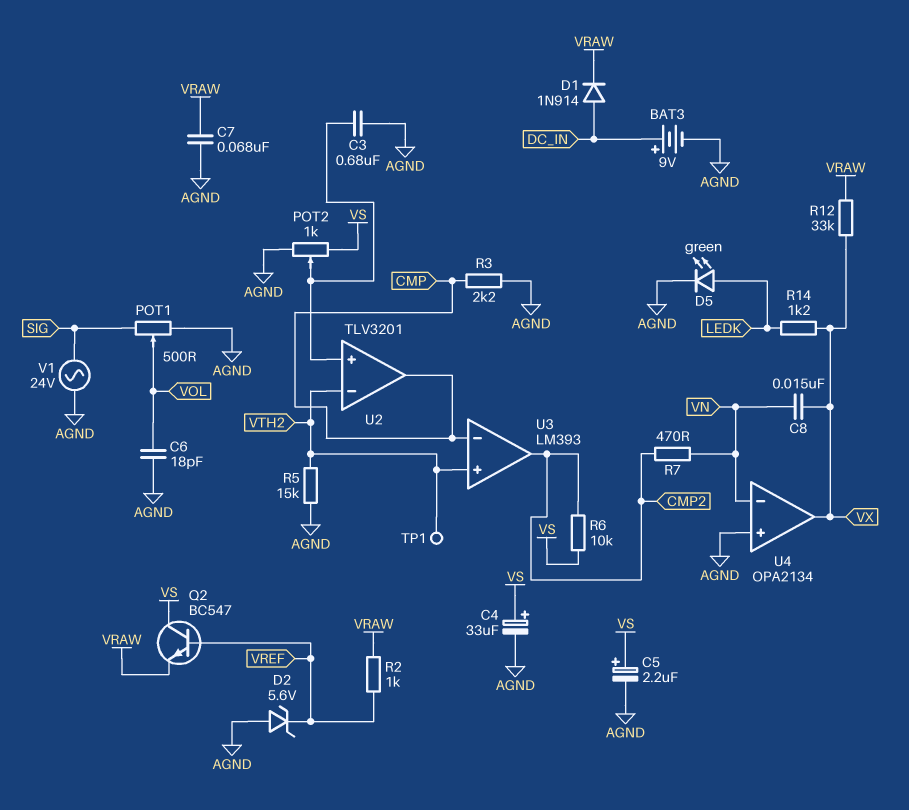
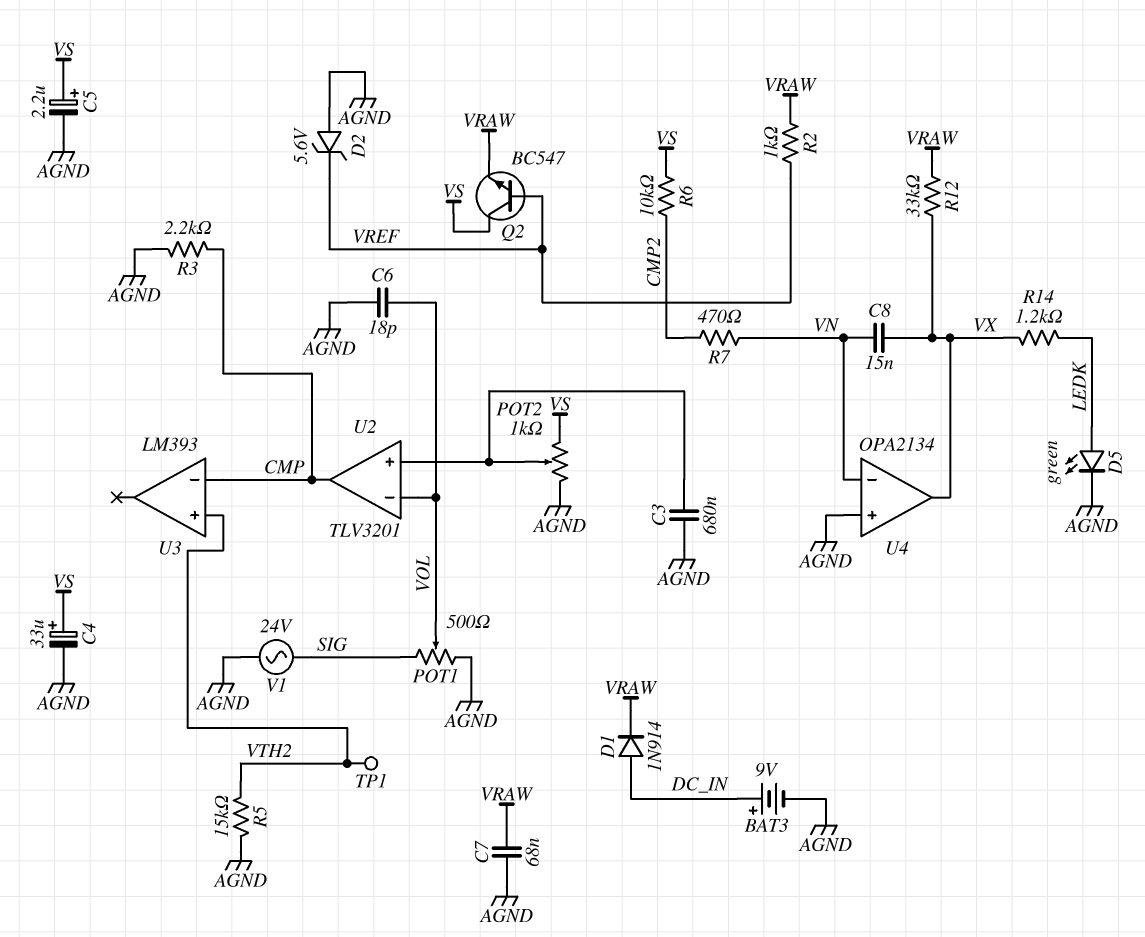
U2 pin in-: VTH2 -> VOL
U3 pin out: CMP2 -> none

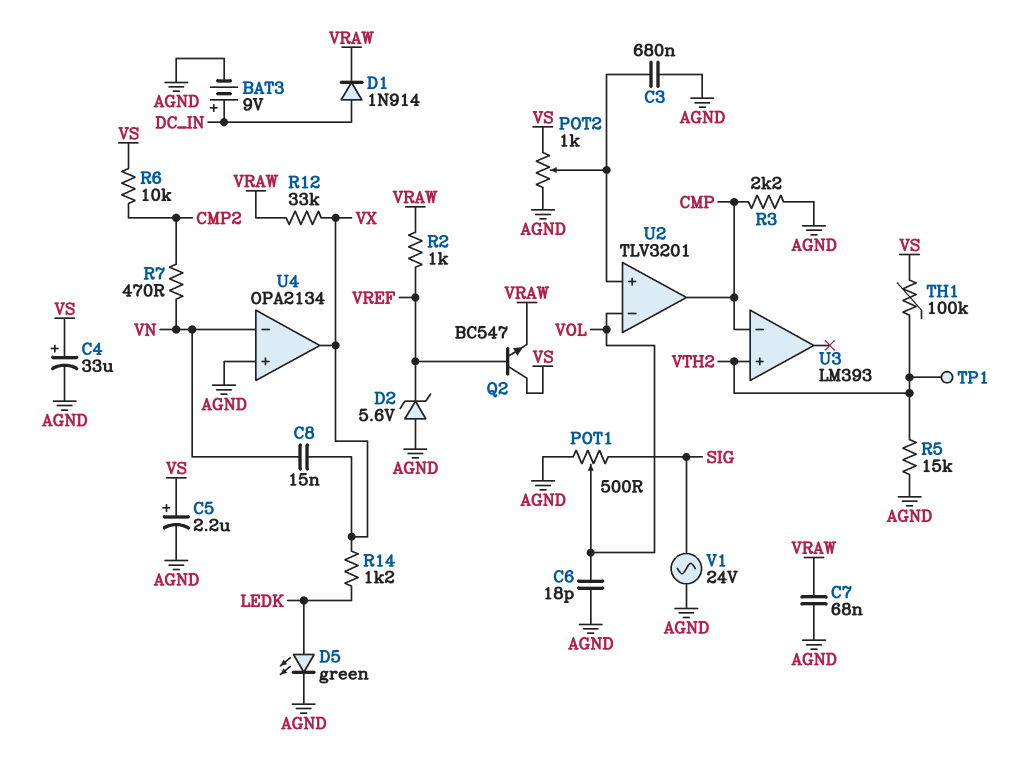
TH1: none -> 100k (VS, VTH2)

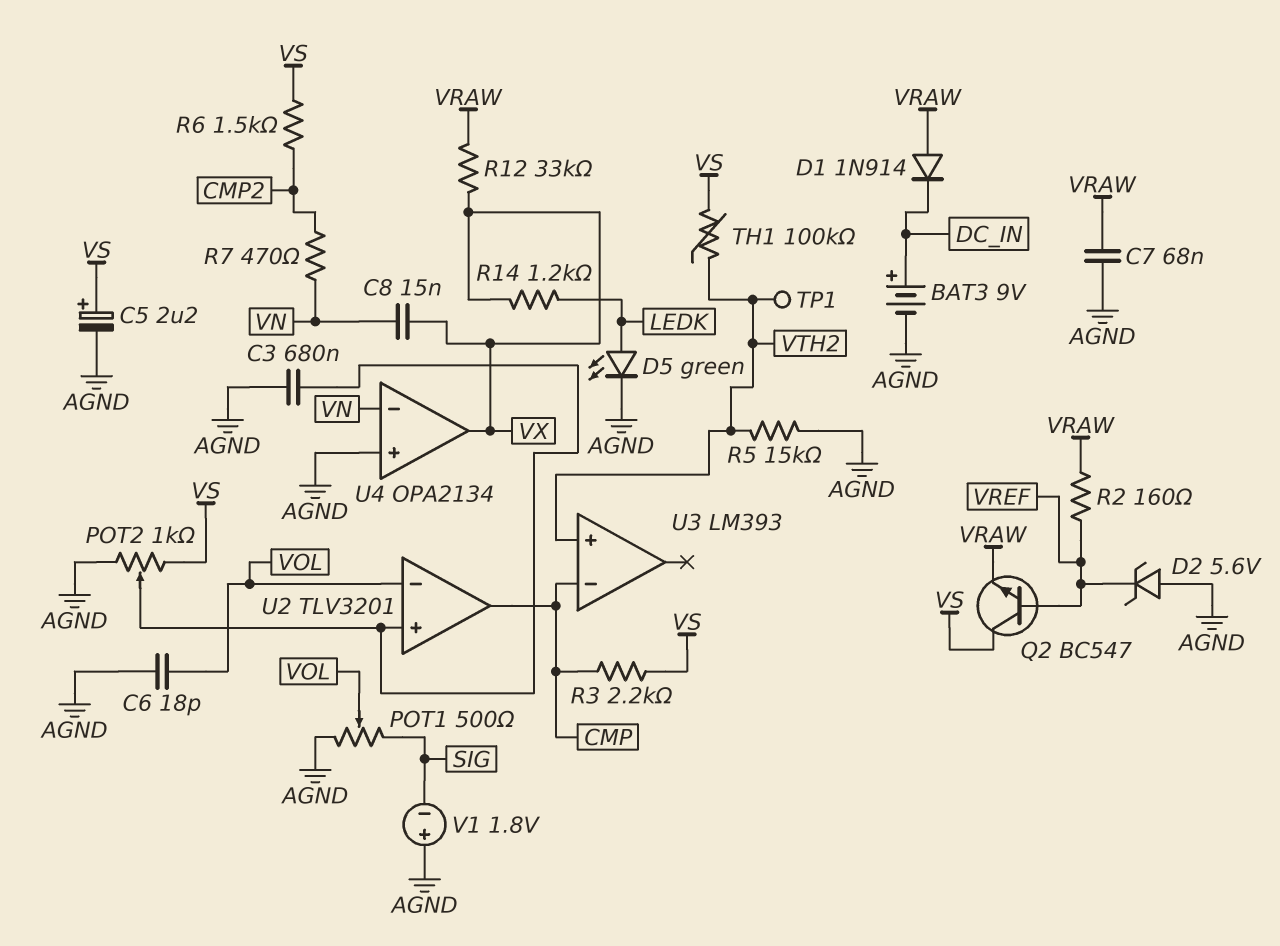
C4: 33uF (plus VS, minus AGND) -> none
D1: diode 1N914 (A DC_IN, K VRAW) -> diode 1N914 (A VRAW, K DC_IN)
R2: 1k (VRAW, VREF) -> 160 (VRAW, VREF)
R3: 2.2k (AGND, CMP) -> 2.2k (CMP, VS)
R6: 10k (CMP2, VS) -> 1.5k (CMP2, VS)
V1: AC 24V (AGND, SIG) -> 1.8V (plus AGND, minus SIG)

